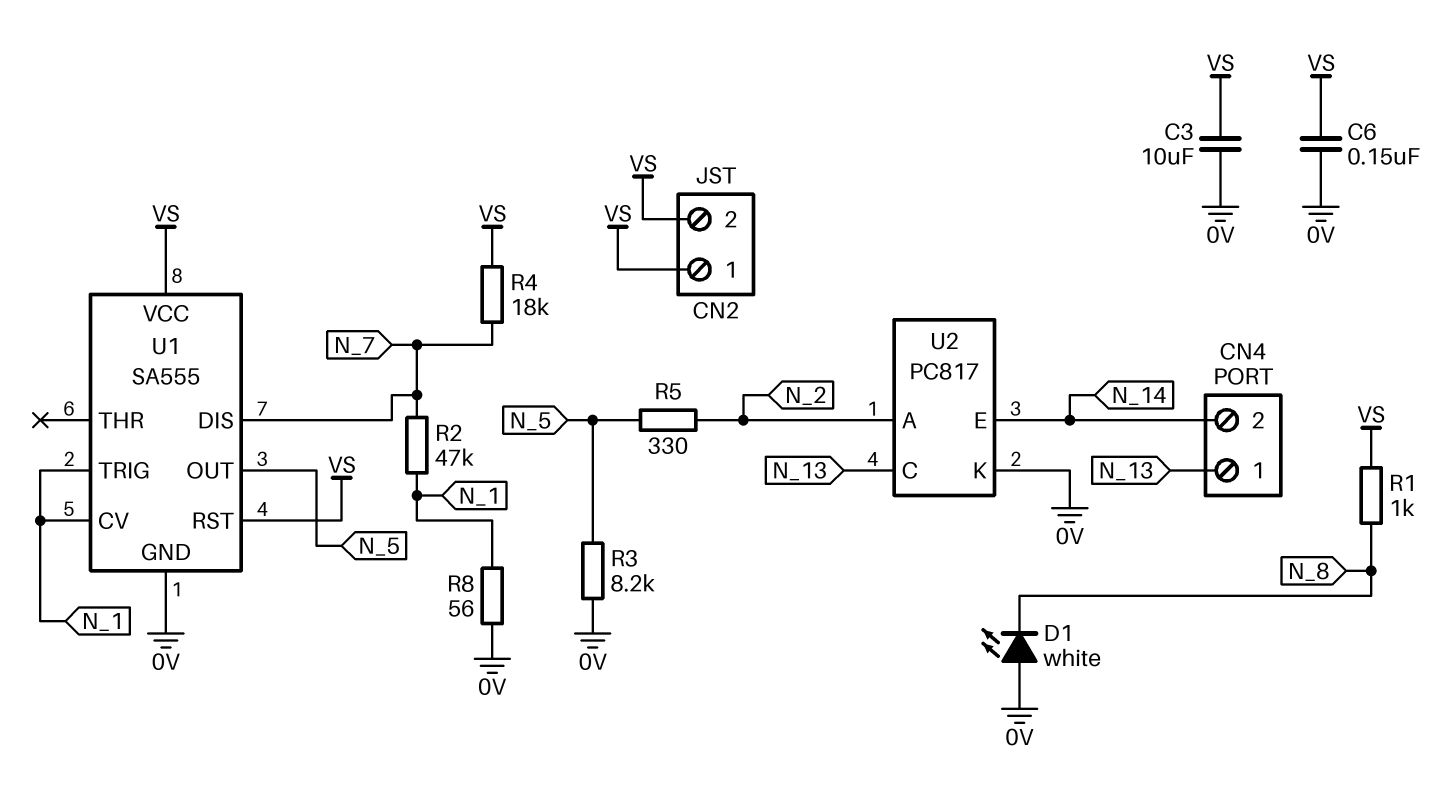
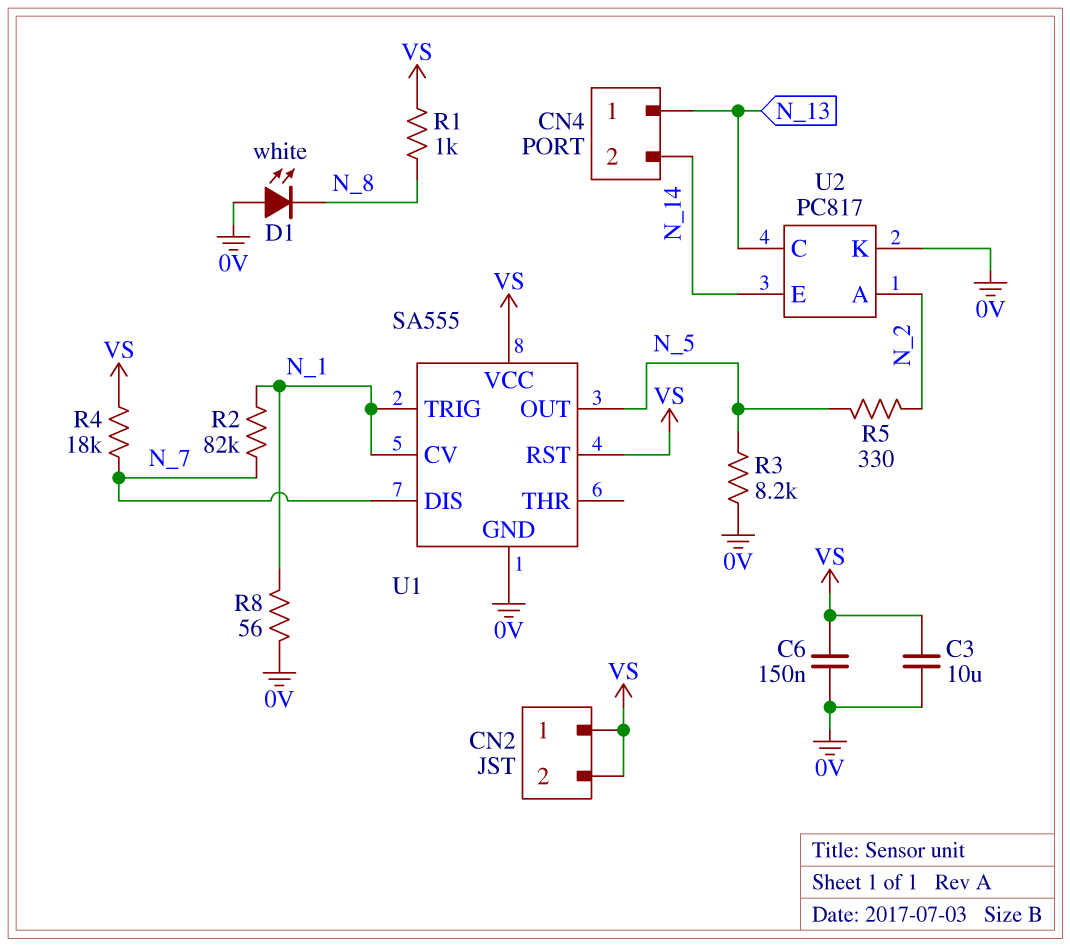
R2: 47k (N_1, N_7) -> 82k (N_1, N_7)

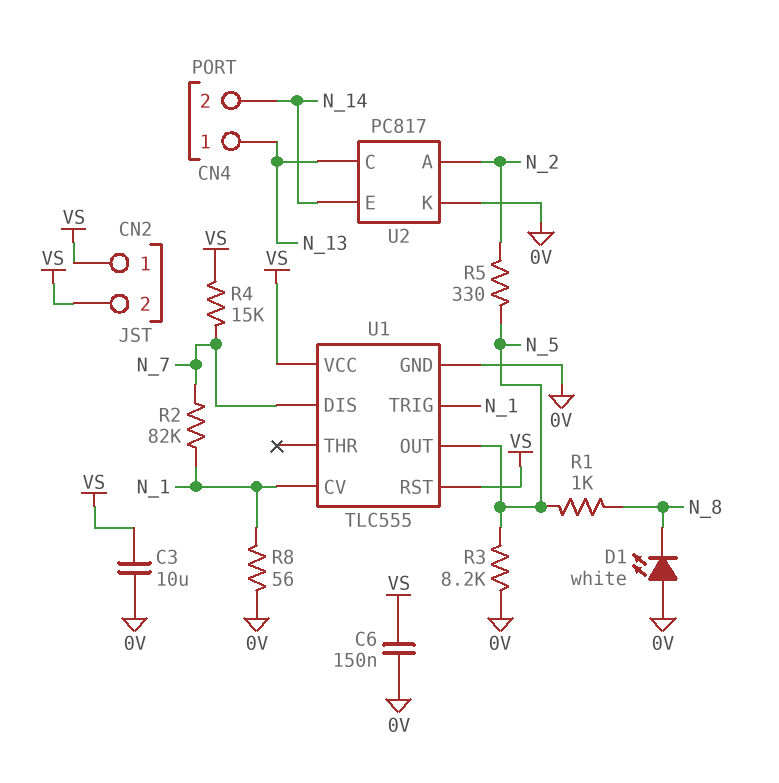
R1: 1k (N_8, VS) -> 1k (N_5, N_8)
R4: 18k (N_7, VS) -> 15k (N_7, VS)
U1: SA555 -> TLC555

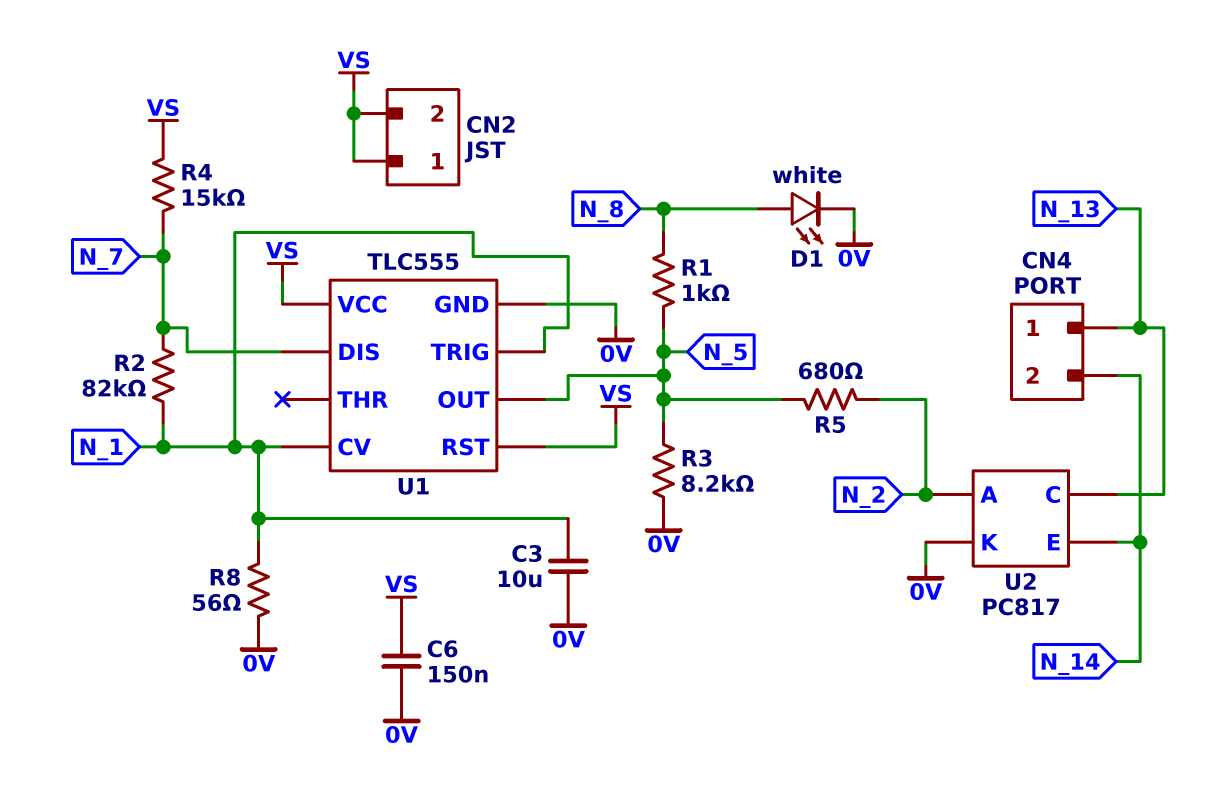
C3: 10uF (0V, VS) -> 10uF (0V, N_1)
D1: LED white (A 0V, K N_8) -> LED white (A N_8, K 0V)
R5: 330 (N_2, N_5) -> 680 (N_2, N_5)

